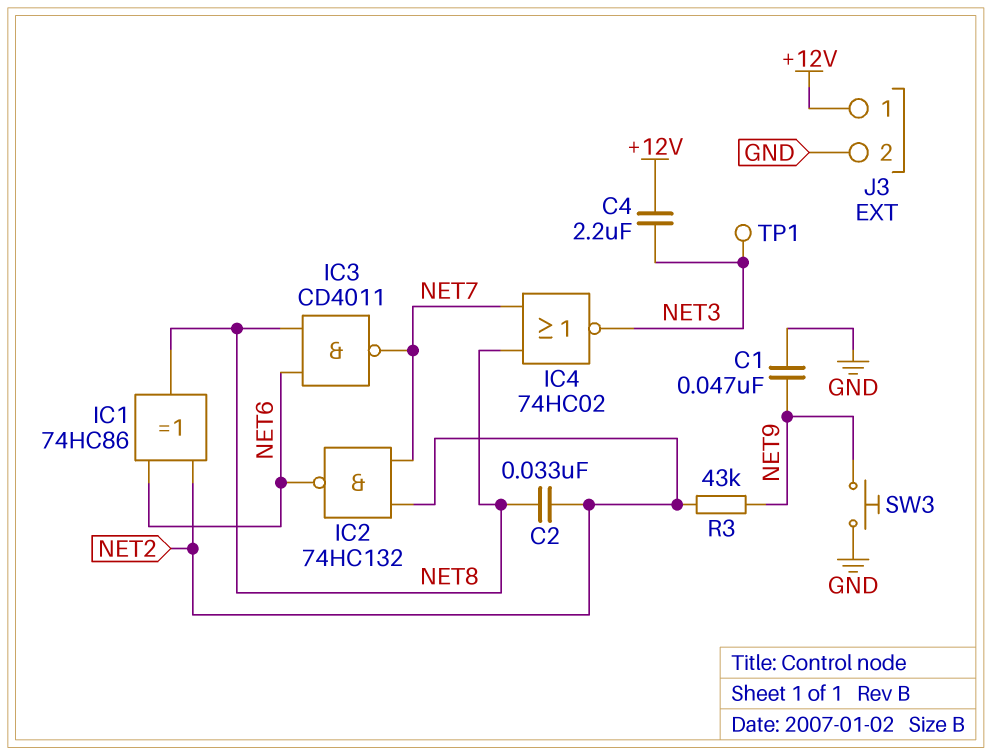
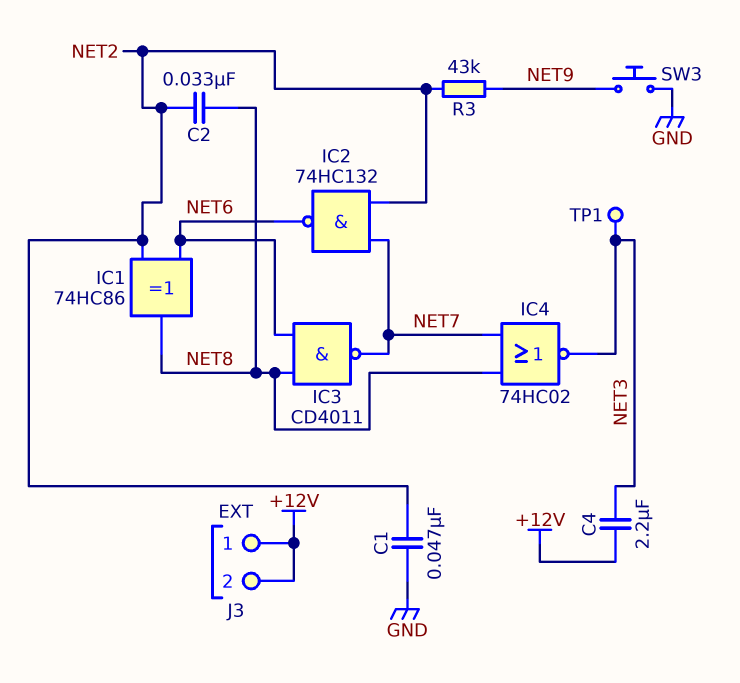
C1: 47nF (GND, NET9) -> 47nF (GND, NET2)
J3 pin 2: GND -> +12V

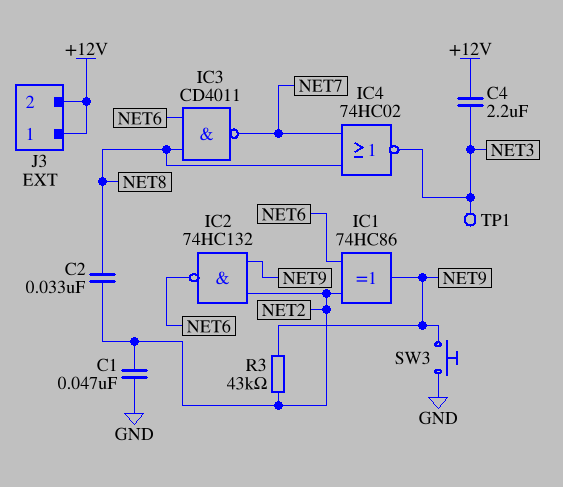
IC1: XOR 74HC86 (in NET2, in NET6, out NET8) -> XOR 74HC86 (in NET2, in NET6, out NET9)
IC2: NAND 74HC132 (in NET2, in NET7, out NET6) -> NAND 74HC132 (in NET2, in NET9, out NET6)

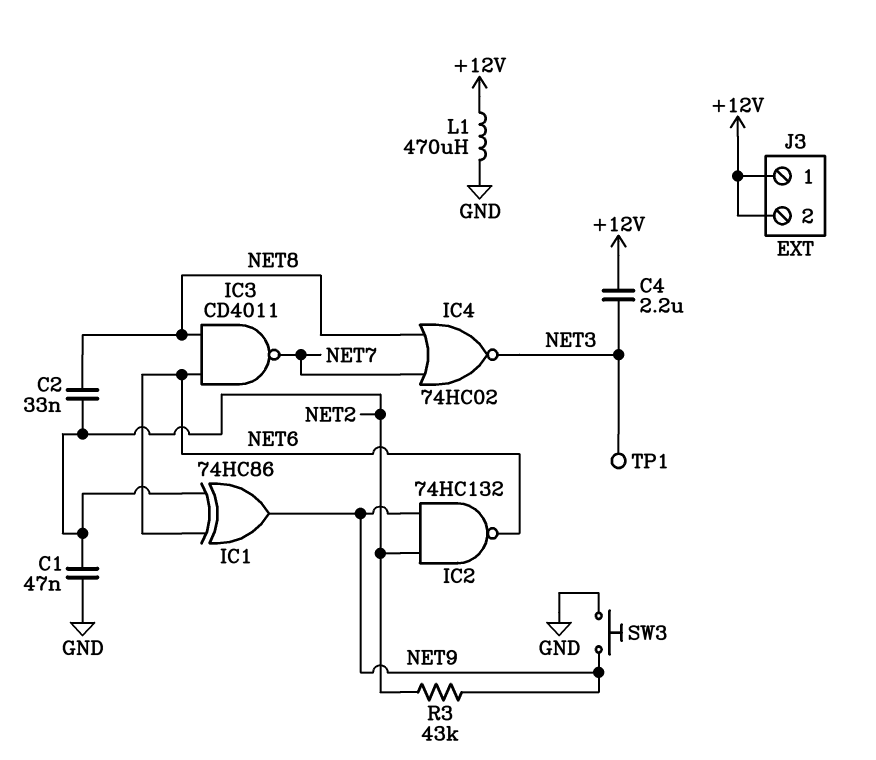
L1: none -> 470uH (+12V, GND)

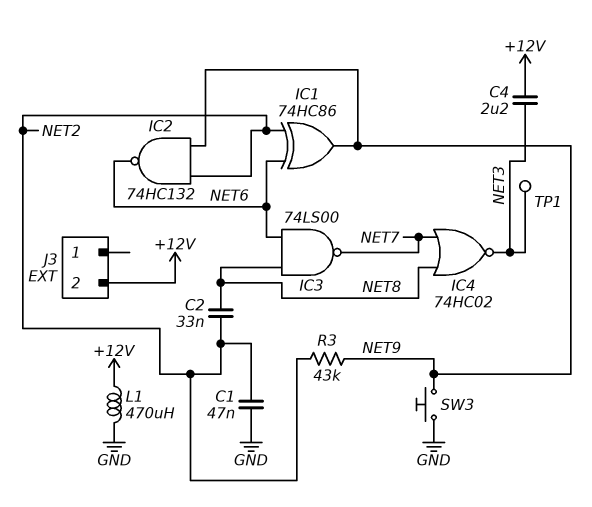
IC3: NAND CD4011 (in NET6, in NET8, out NET7) -> NAND 74LS00 (in NET6, in NET8, out NET7)
J3 pin 1: +12V -> none

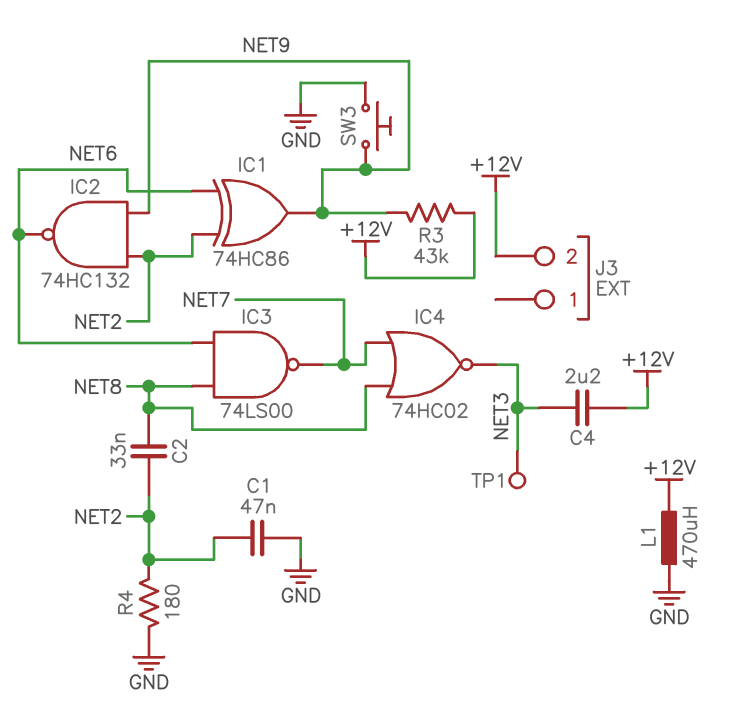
R3: 43k (NET2, NET9) -> 43k (+12V, NET9)
R4: none -> 180 (GND, NET2)

